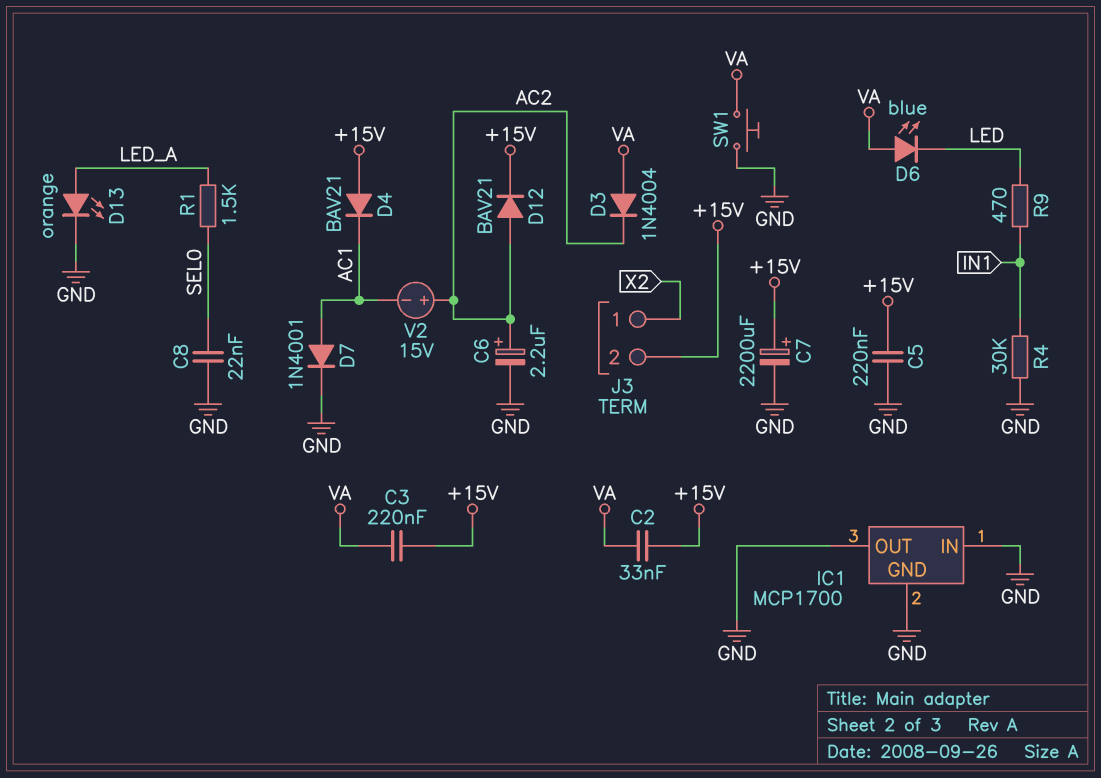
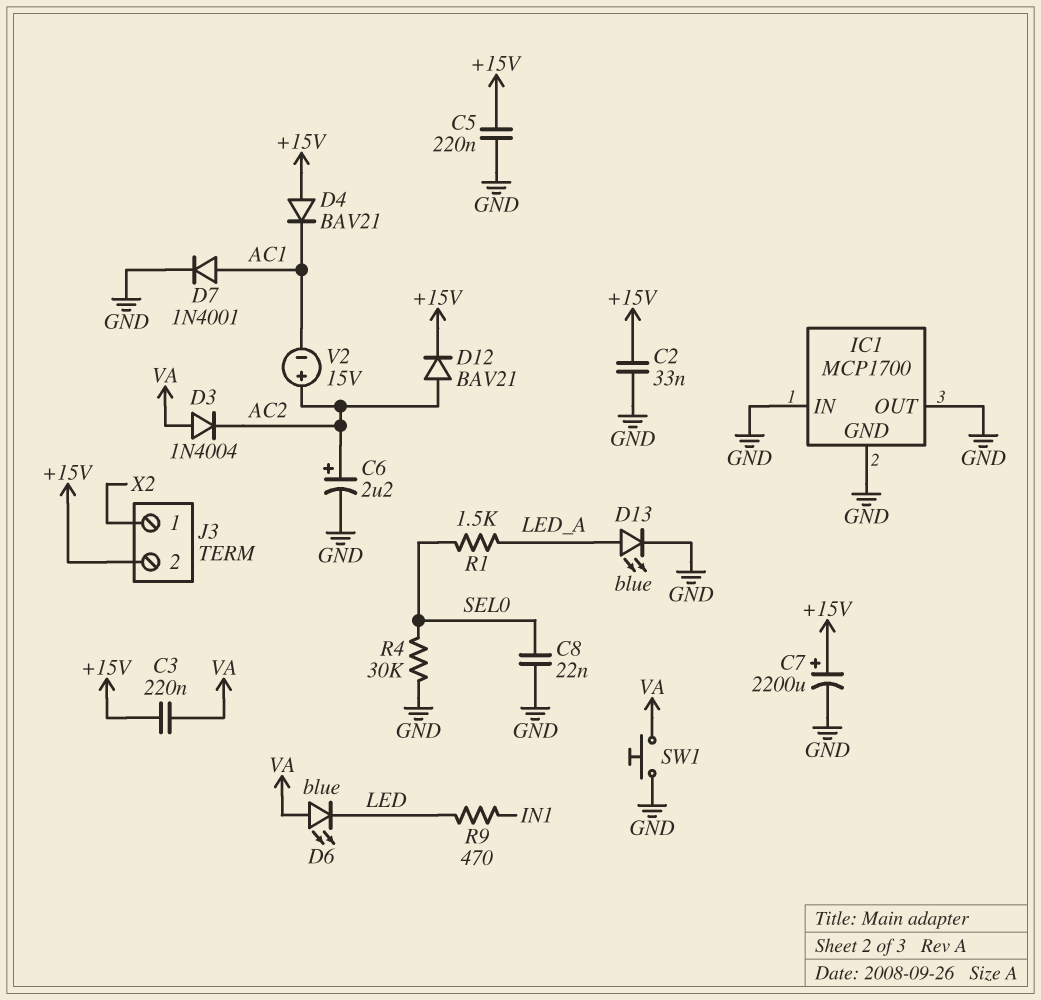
C2: 33nF (+15V, VA) -> 33nF (+15V, GND)
D13: LED orange (A LED_A, K GND) -> LED blue (A LED_A, K GND)
R4: 30k (GND, IN1) -> 30k (GND, SEL0)

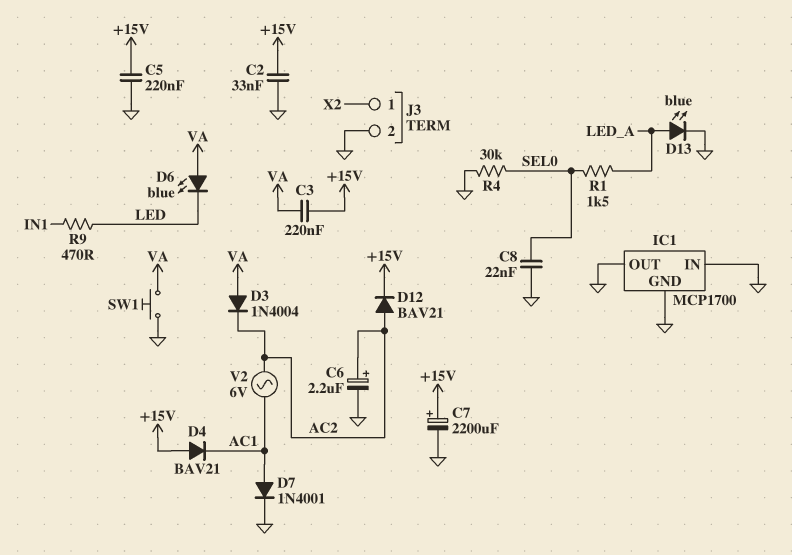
J3 pin 2: +15V -> GND
V2: 15V (plus AC2, minus AC1) -> AC 6V (AC1, AC2)

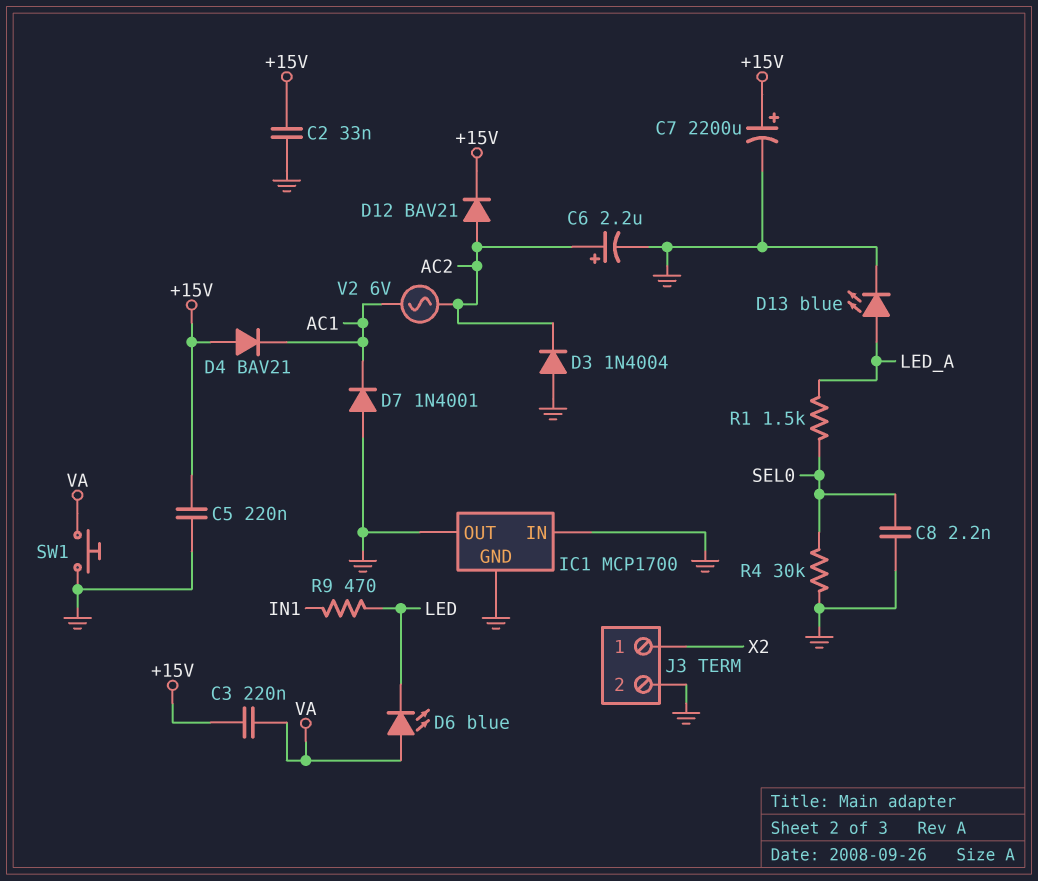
C8: 22nF (GND, SEL0) -> 2.2nF (GND, SEL0)
D3: diode 1N4004 (A VA, K AC2) -> diode 1N4004 (A GND, K AC2)
D7: diode 1N4001 (A AC1, K GND) -> diode 1N4001 (A GND, K AC1)

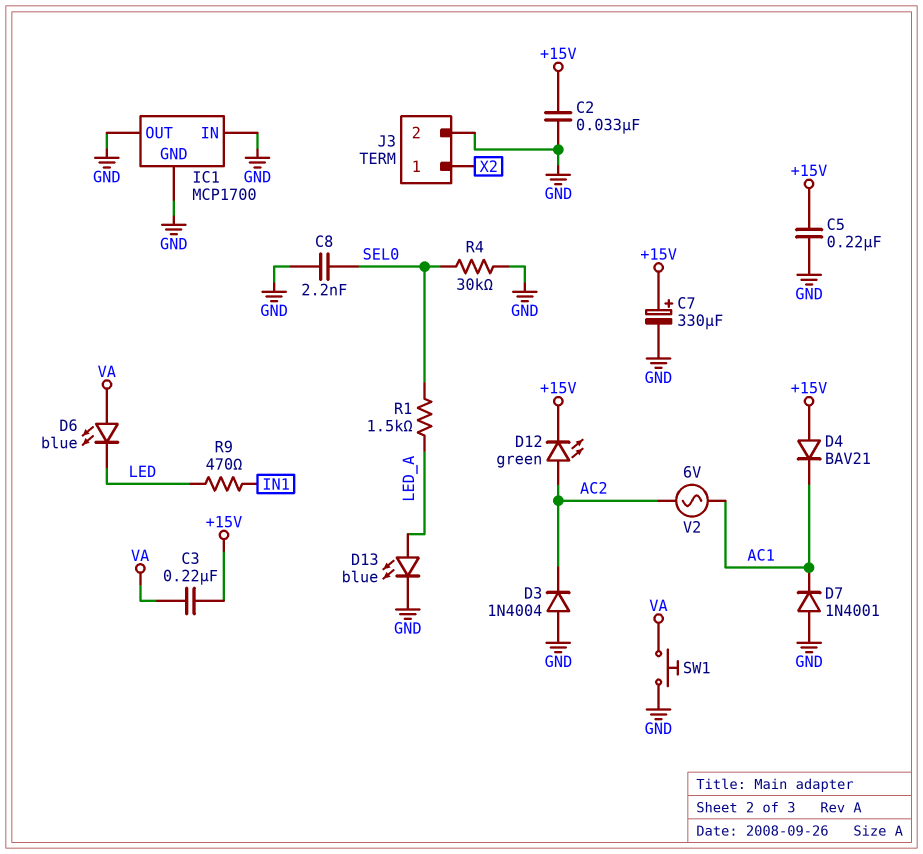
C6: 2.2uF (plus AC2, minus GND) -> none
C7: 2200uF (plus +15V, minus GND) -> 330uF (plus +15V, minus GND)
D12: diode BAV21 (A AC2, K +15V) -> LED green (A AC2, K +15V)

